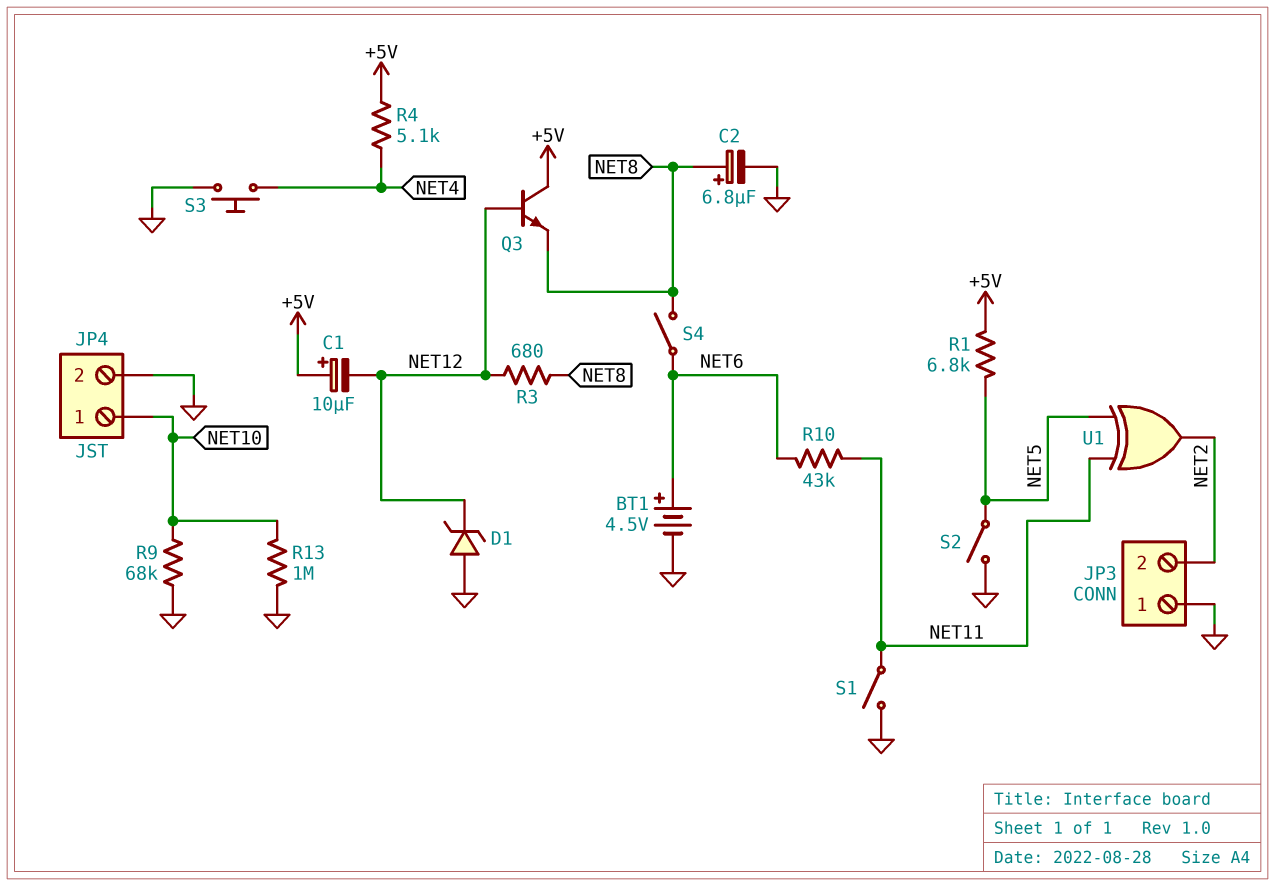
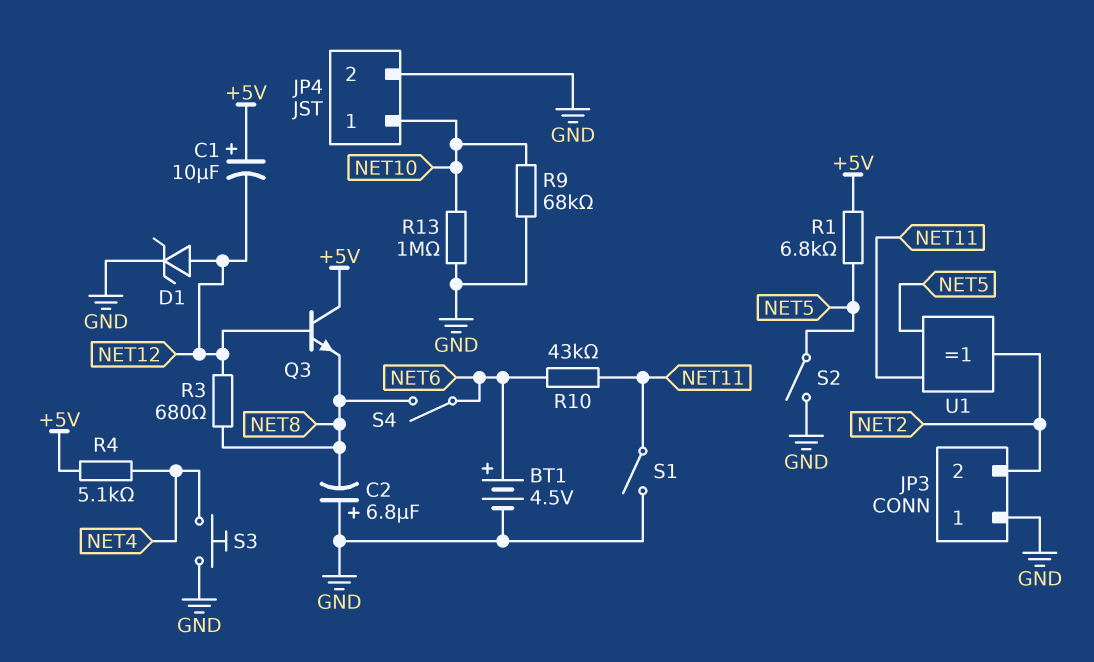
C2: 6.8uF (plus NET8, minus GND) -> 6.8uF (plus GND, minus NET8)
D1: zener (A GND, K NET12) -> zener (A NET12, K GND)

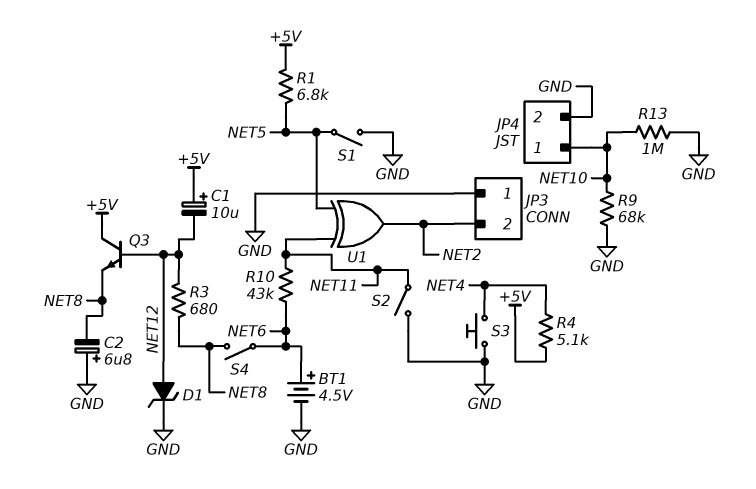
S1: switch (GND, NET11) -> switch (GND, NET5)
S2: switch (GND, NET5) -> switch (GND, NET11)

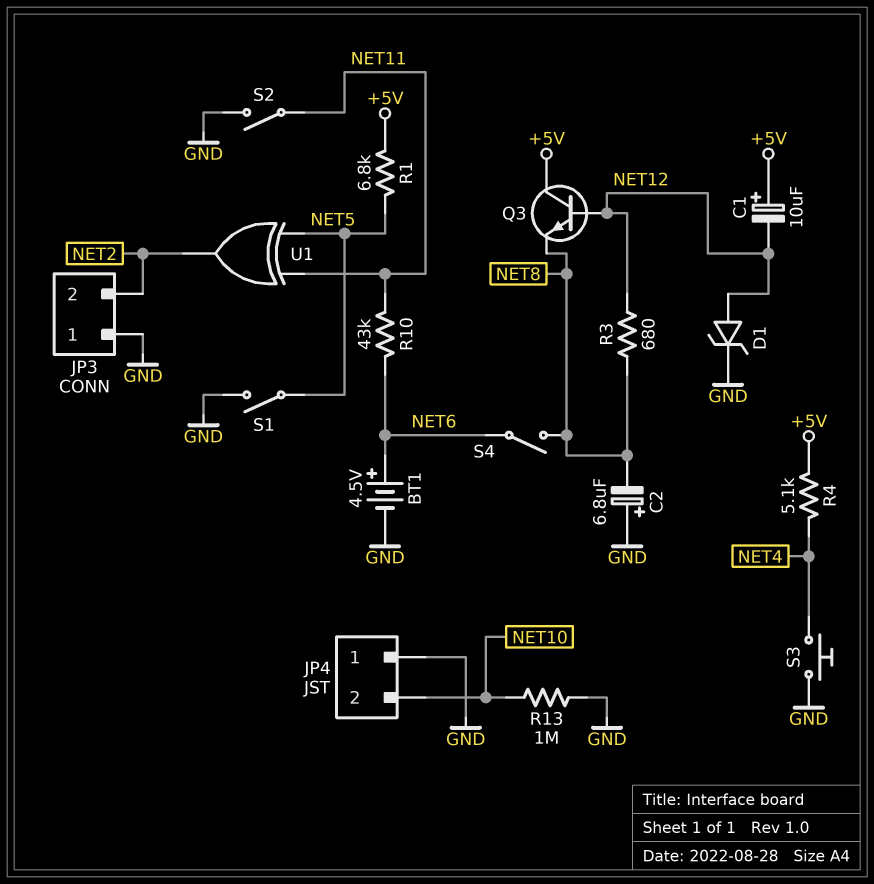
JP4 pin 1: NET10 -> GND
JP4 pin 2: GND -> NET10
R9: 68k (GND, NET10) -> none

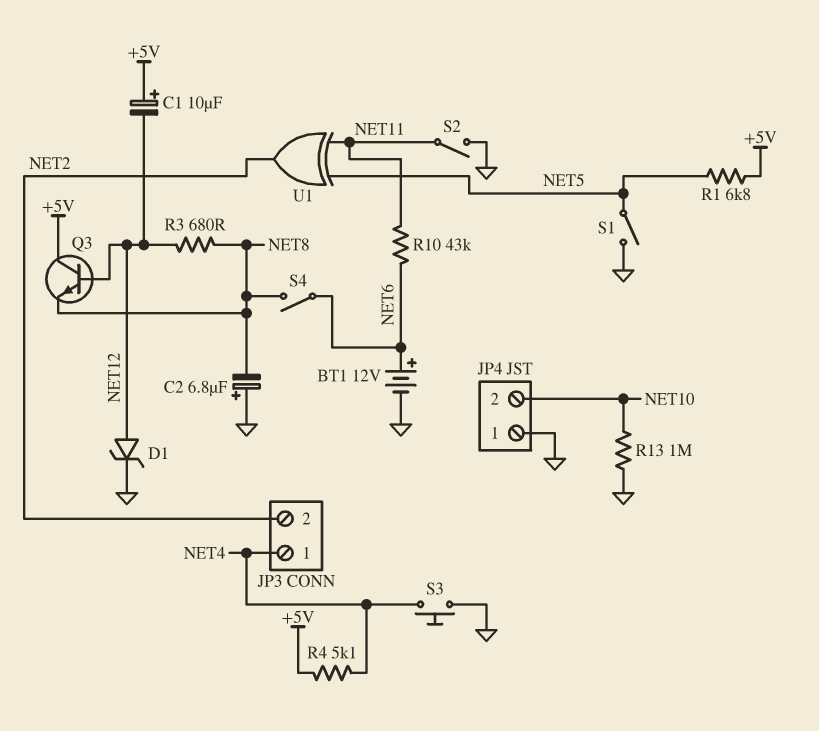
BT1: 4.5V (plus NET6, minus GND) -> 12V (plus NET6, minus GND)
JP3 pin 1: GND -> NET4

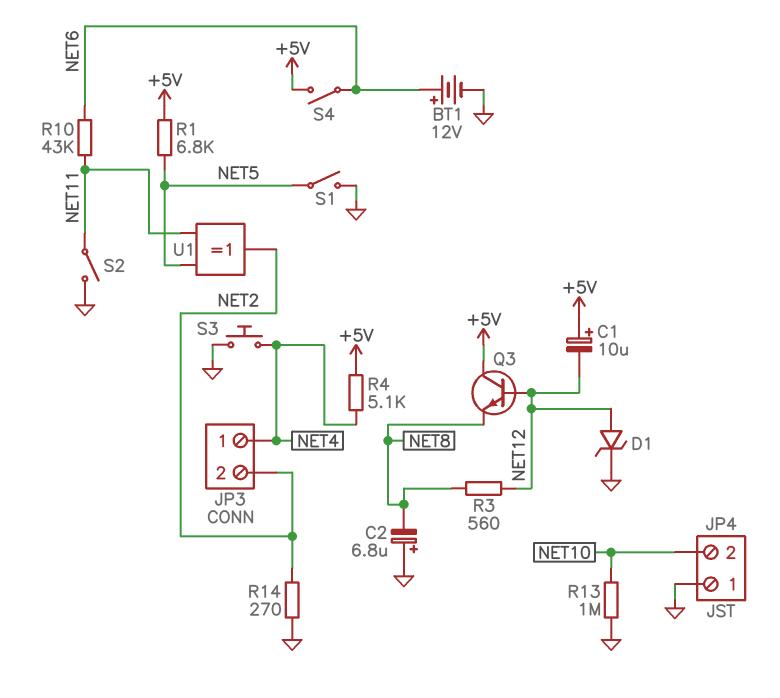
R3: 680 (NET8, NET12) -> 560 (NET8, NET12)
R14: none -> 270 (GND, NET2)
S4: switch (NET6, NET8) -> switch (+5V, NET6)

